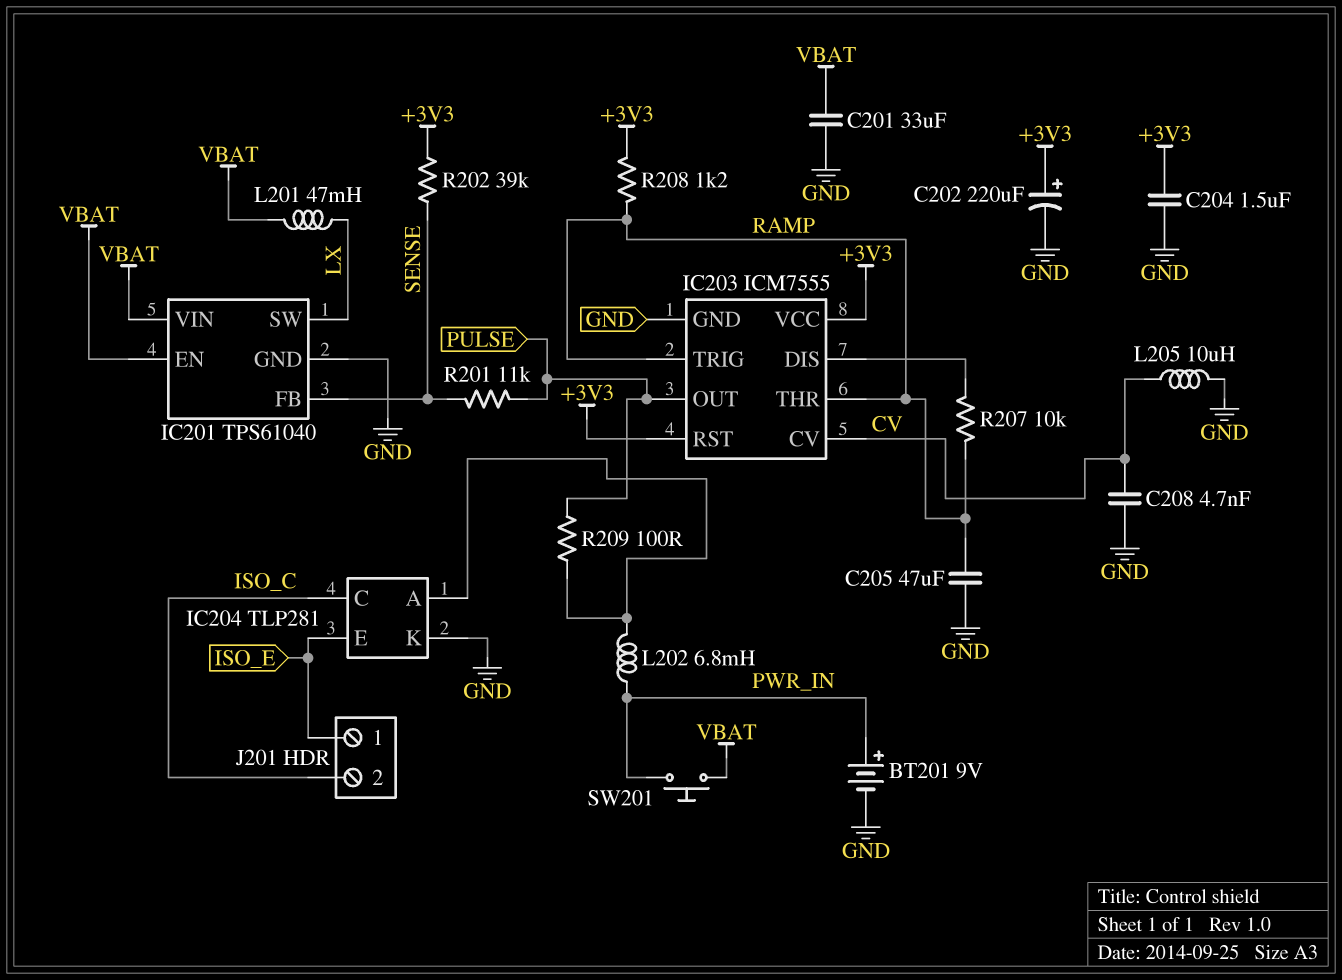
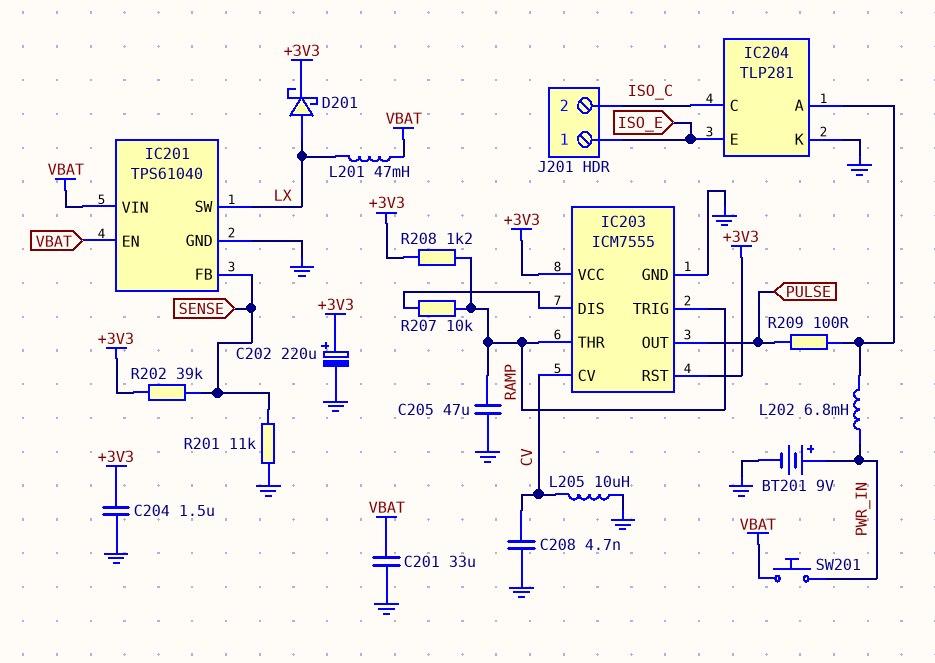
D201: none -> schottky (A LX, K +3V3)
R201: 11k (PULSE, SENSE) -> 11k (GND, SENSE)

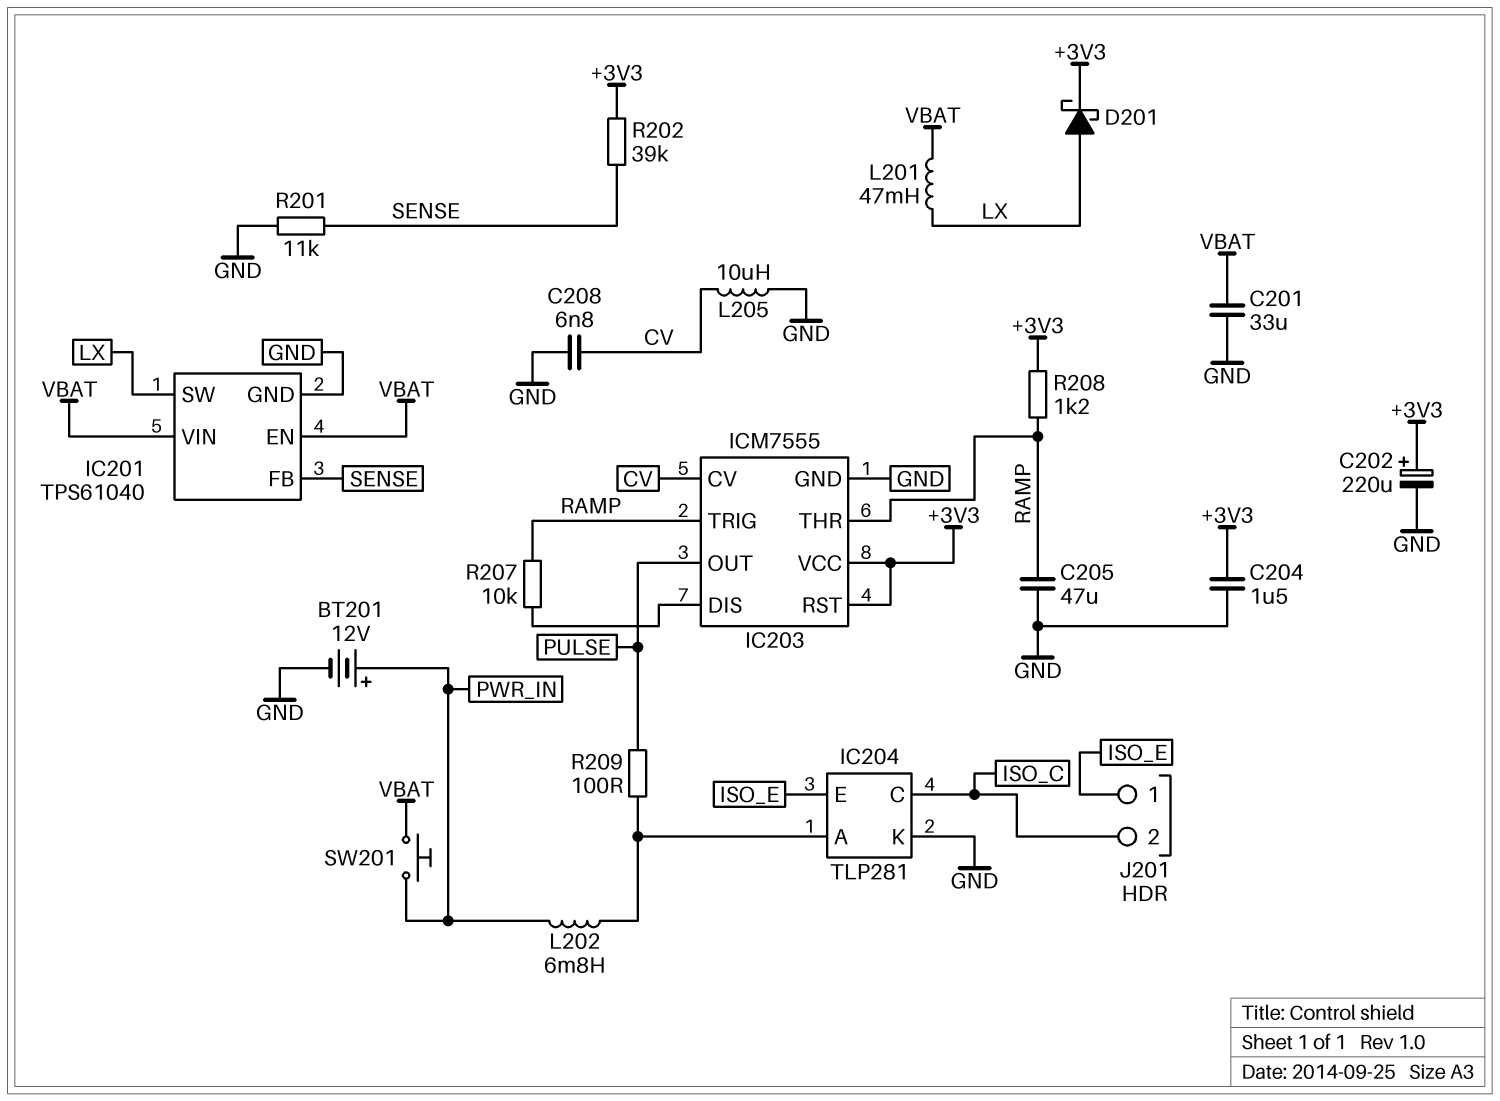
BT201: 9V (plus PWR_IN, minus GND) -> 12V (plus PWR_IN, minus GND)
C208: 4.7nF (CV, GND) -> 6.8nF (CV, GND)

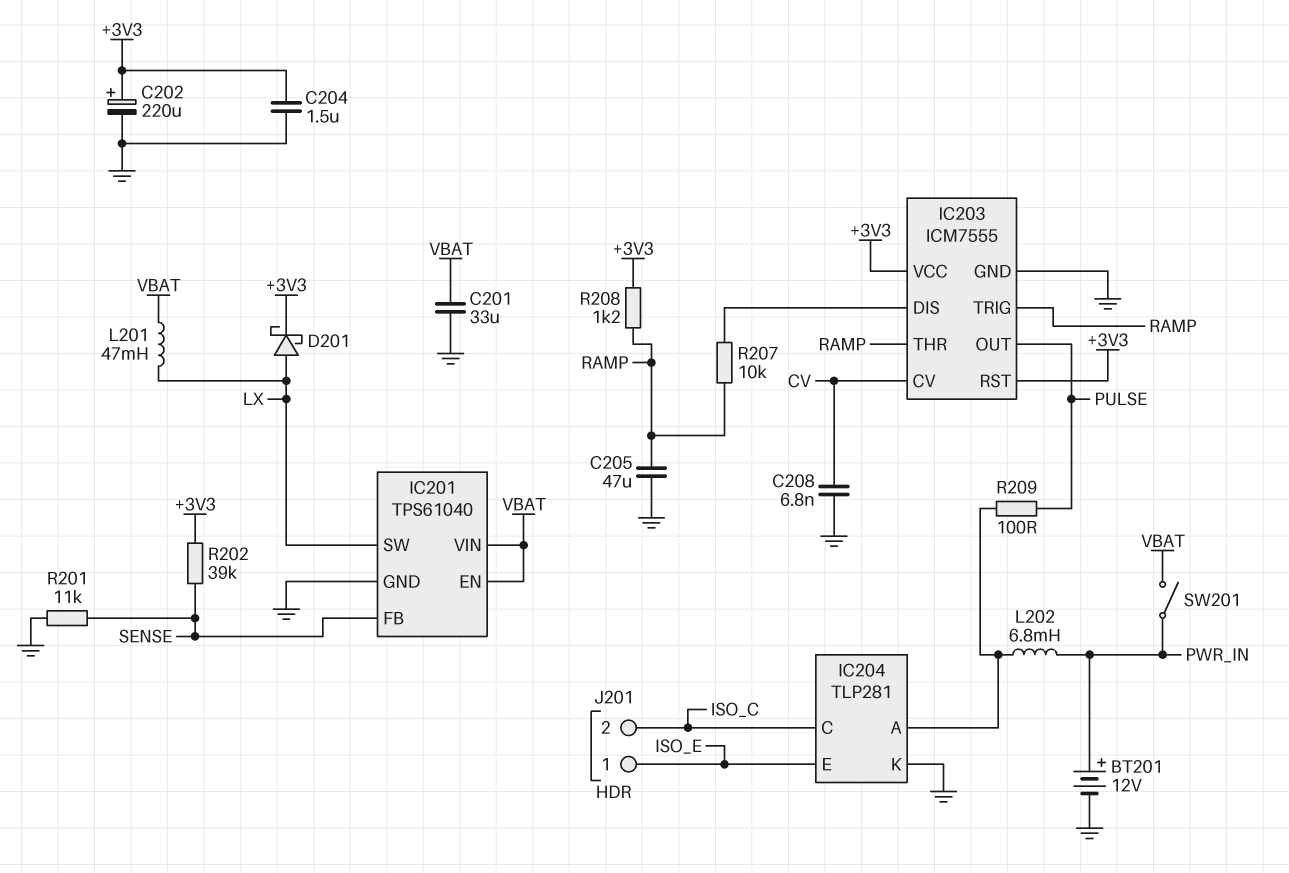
L205: 10uH (CV, GND) -> none
SW201: button (PWR_IN, VBAT) -> switch (PWR_IN, VBAT)

